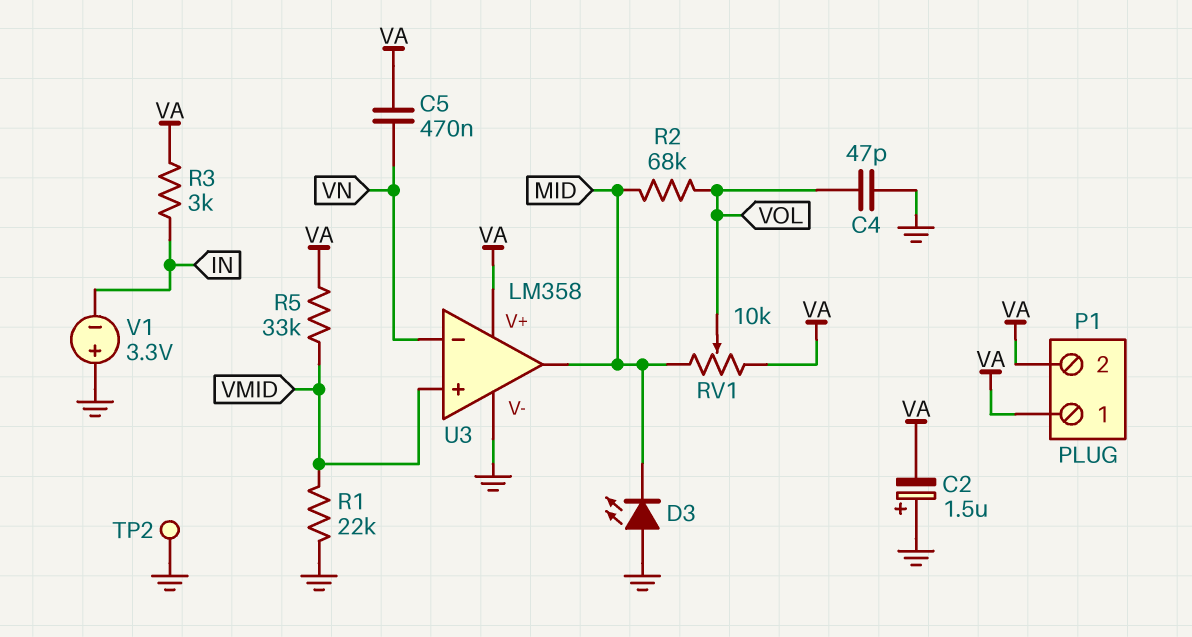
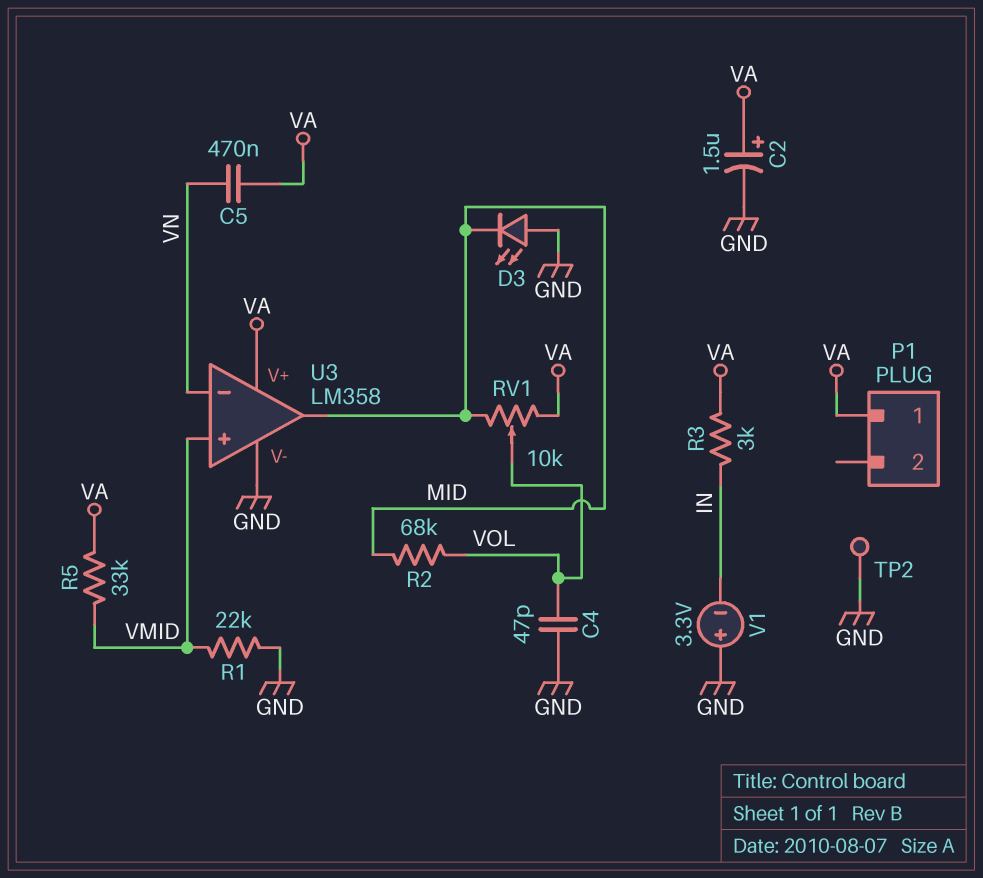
C2: 1.5uF (plus GND, minus VA) -> 1.5uF (plus VA, minus GND)
P1 pin 2: VA -> none

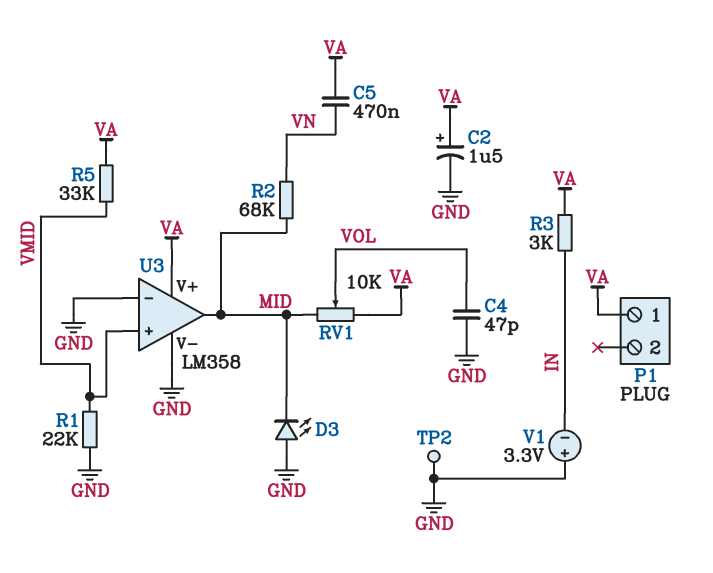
R2: 68k (MID, VOL) -> 68k (MID, VN)
U3 pin in-: VN -> GND

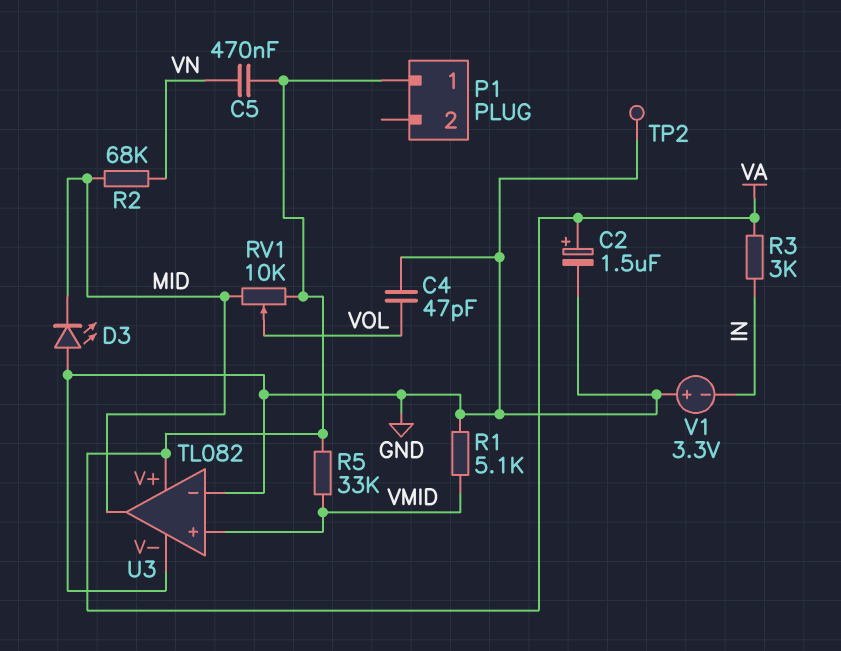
R1: 22k (GND, VMID) -> 5.1k (GND, VMID)
U3: LM358 -> TL082

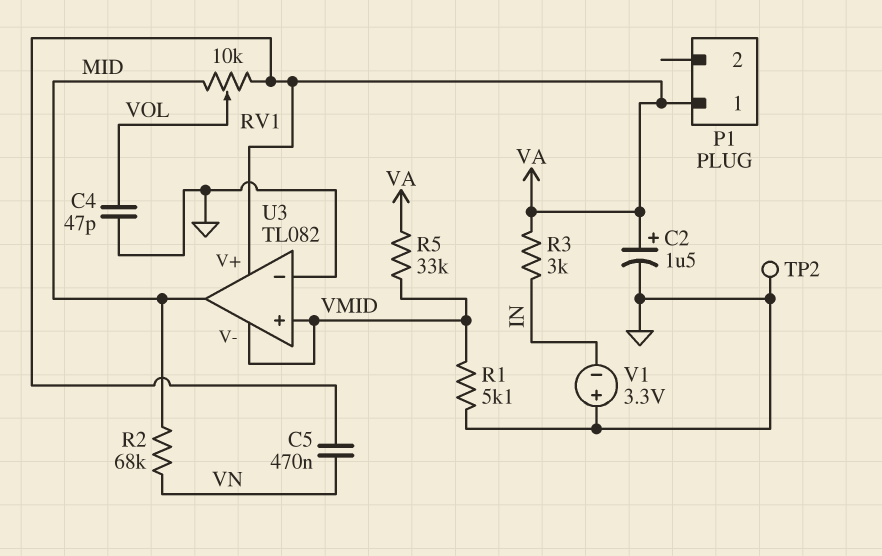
D3: LED (A GND, K MID) -> none
U3 pin V-: GND -> VMID

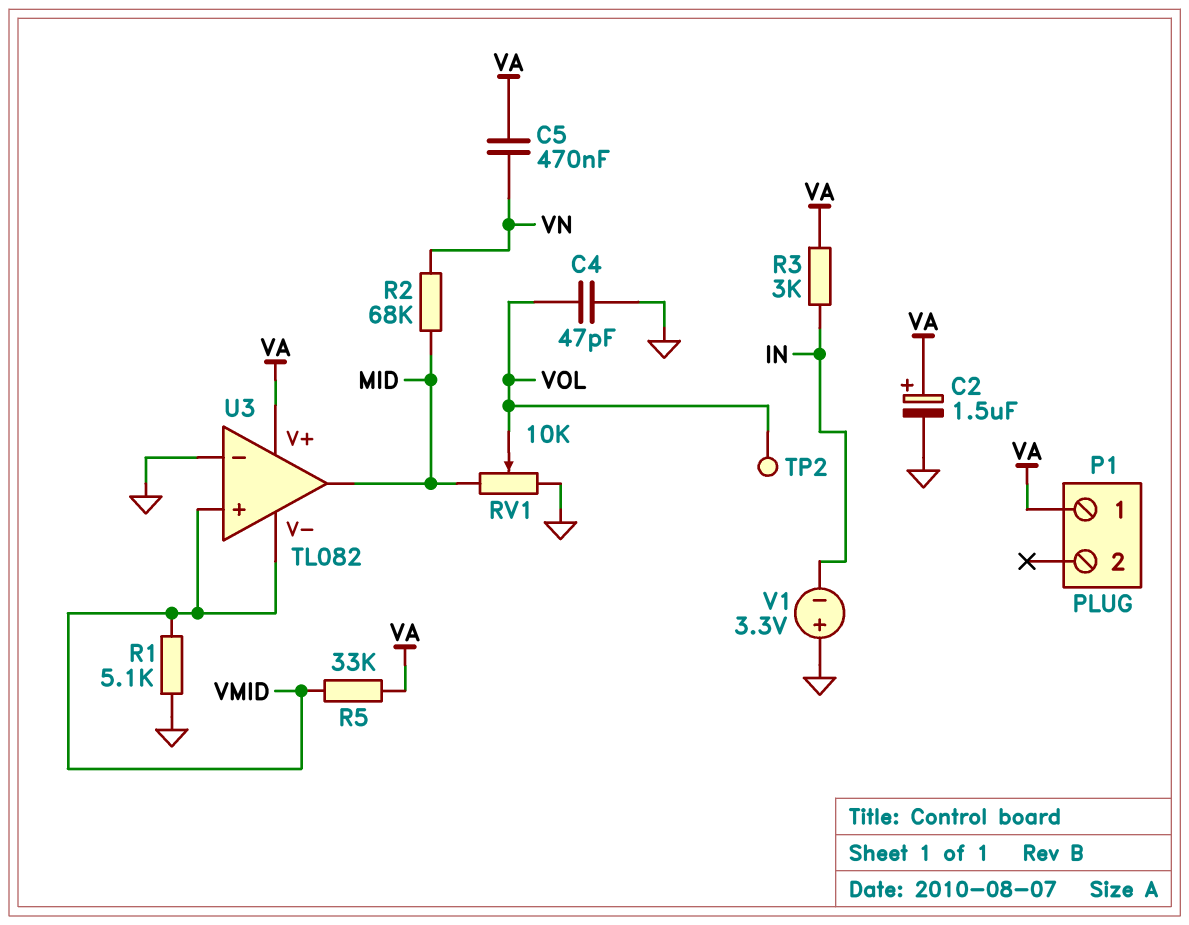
RV1: 10k (MID, VA, wiper VOL) -> 10k (GND, MID, wiper VOL)
TP2: test point (GND) -> test point (VOL)

